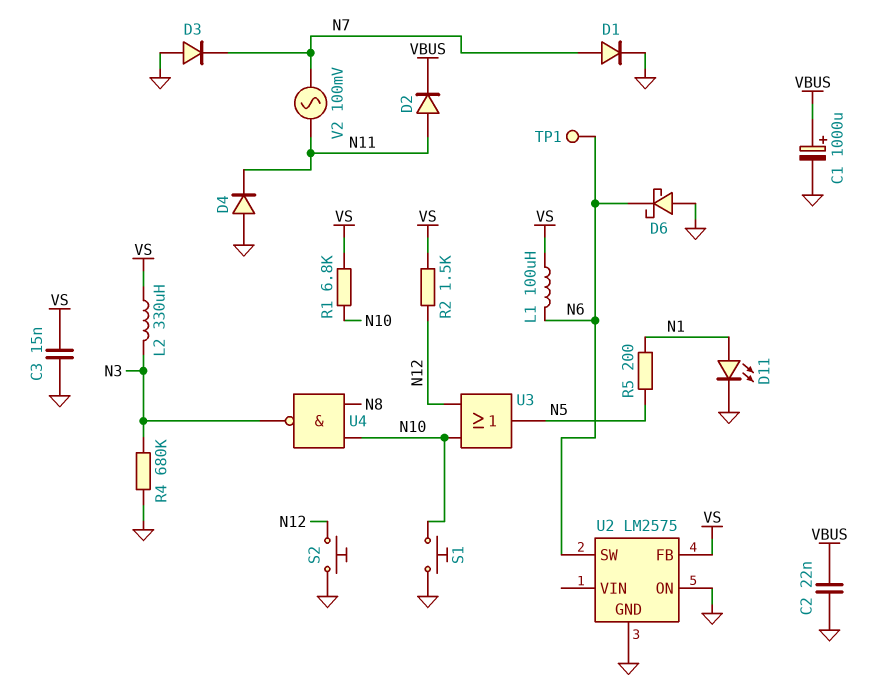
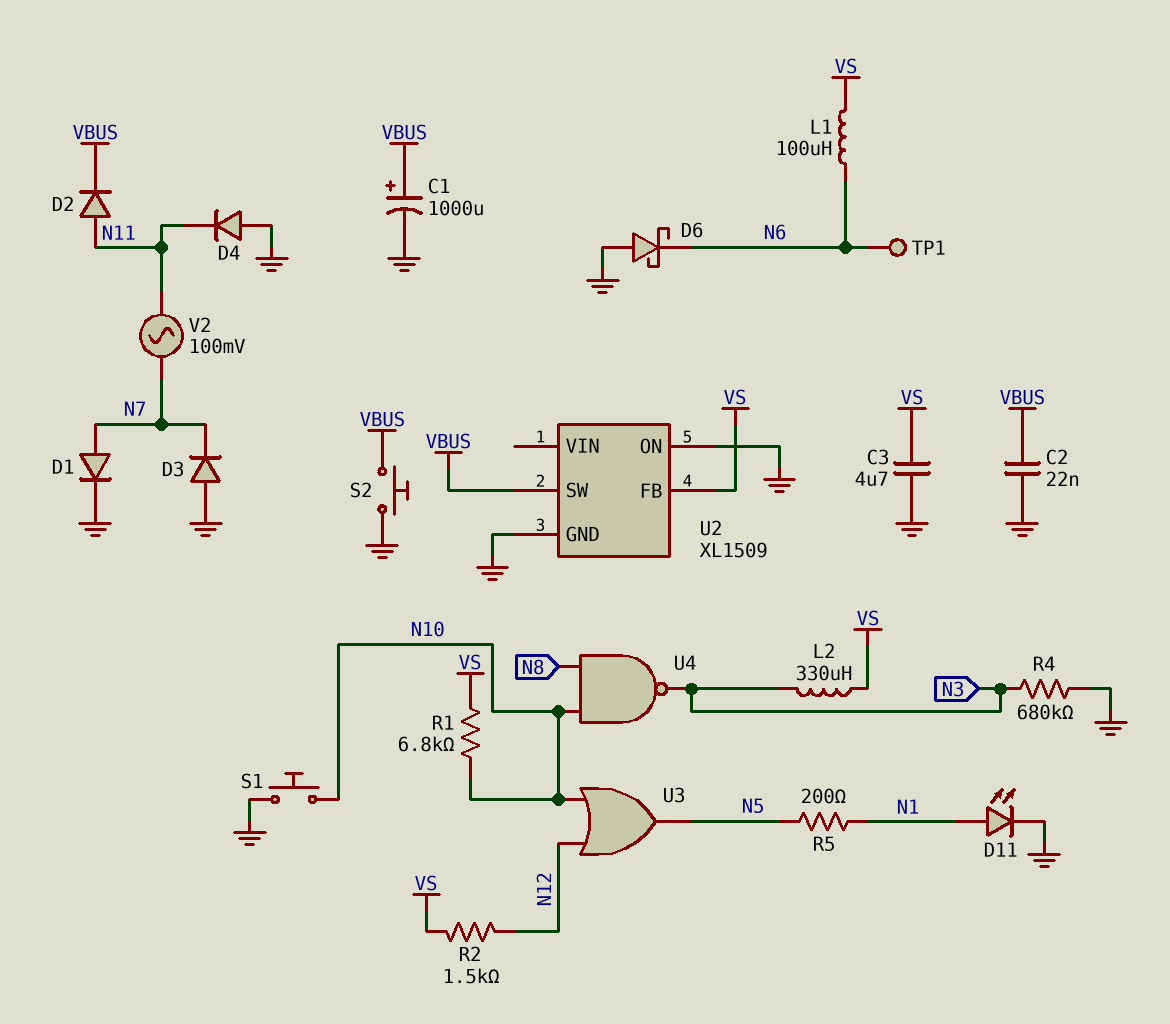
C3: 15nF (GND, VS) -> 4.7uF (GND, VS)
S2: button (GND, N12) -> button (GND, VBUS)
U2: LM2575 -> XL1509
U2 pin SW: N6 -> VBUS

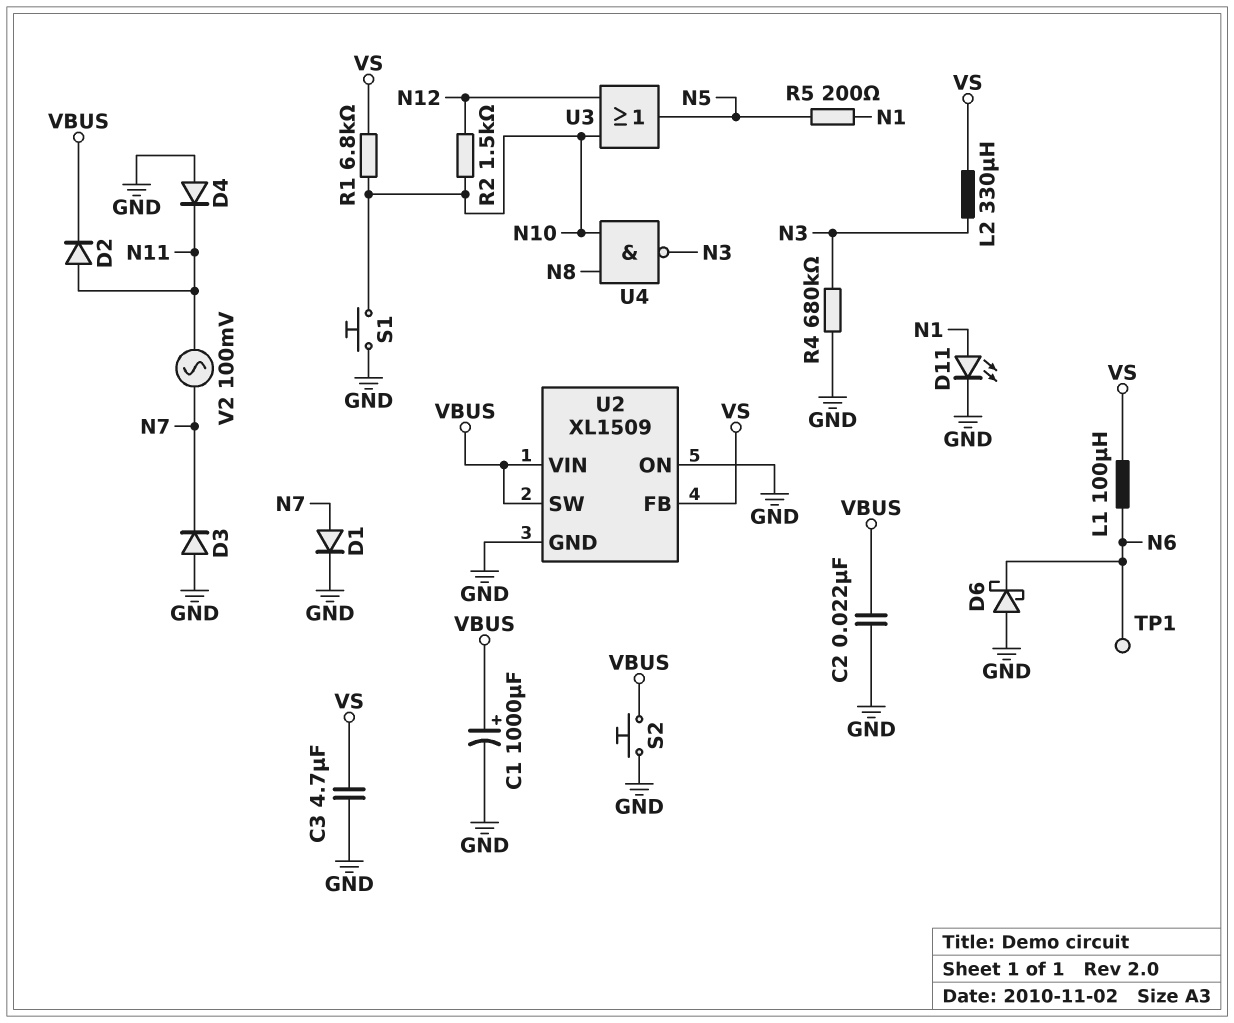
R2: 1.5k (N12, VS) -> 1.5k (N10, N12)
U2 pin VIN: none -> VBUS

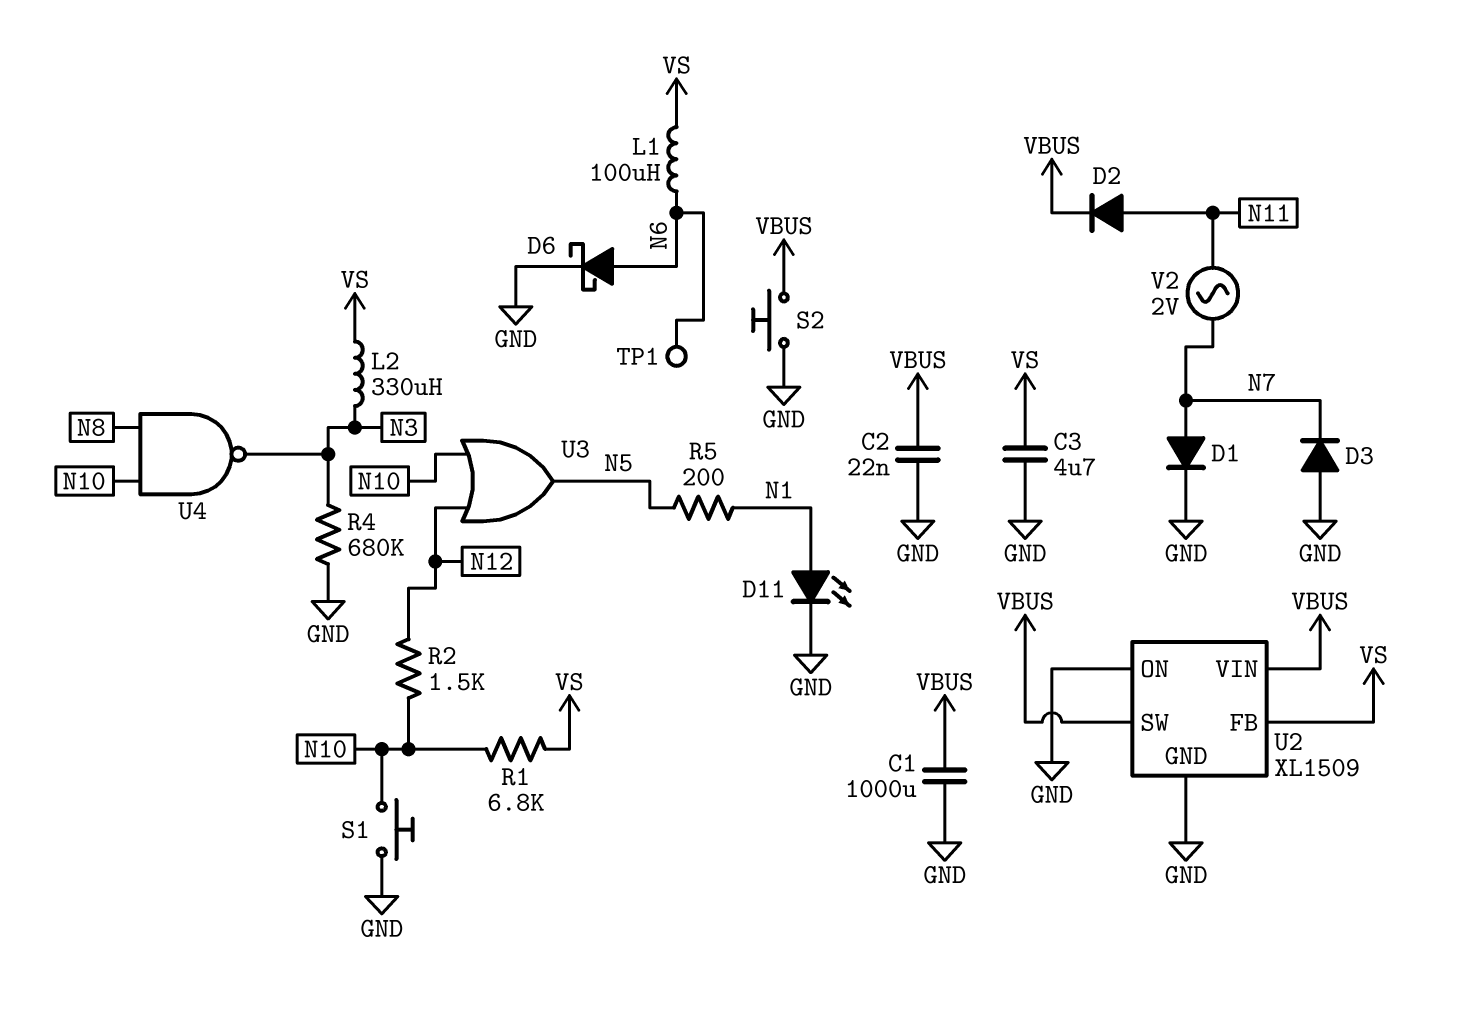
C1: 1000uF (plus VBUS, minus GND) -> 1000uF (GND, VBUS)
D4: diode (A GND, K N11) -> none
D6: schottky (A GND, K N6) -> schottky (A N6, K GND)
V2: AC 100mV (N7, N11) -> AC 2V (N7, N11)

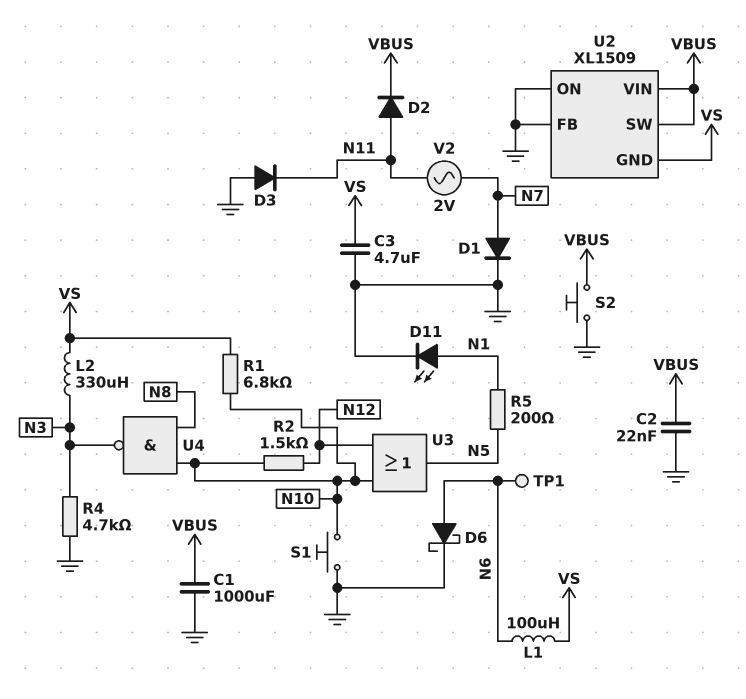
D3: diode (A GND, K N7) -> diode (A GND, K N11)
R4: 680k (GND, N3) -> 4.7k (GND, N3)
U2 pin FB: VS -> GND
U2 pin GND: GND -> VS

